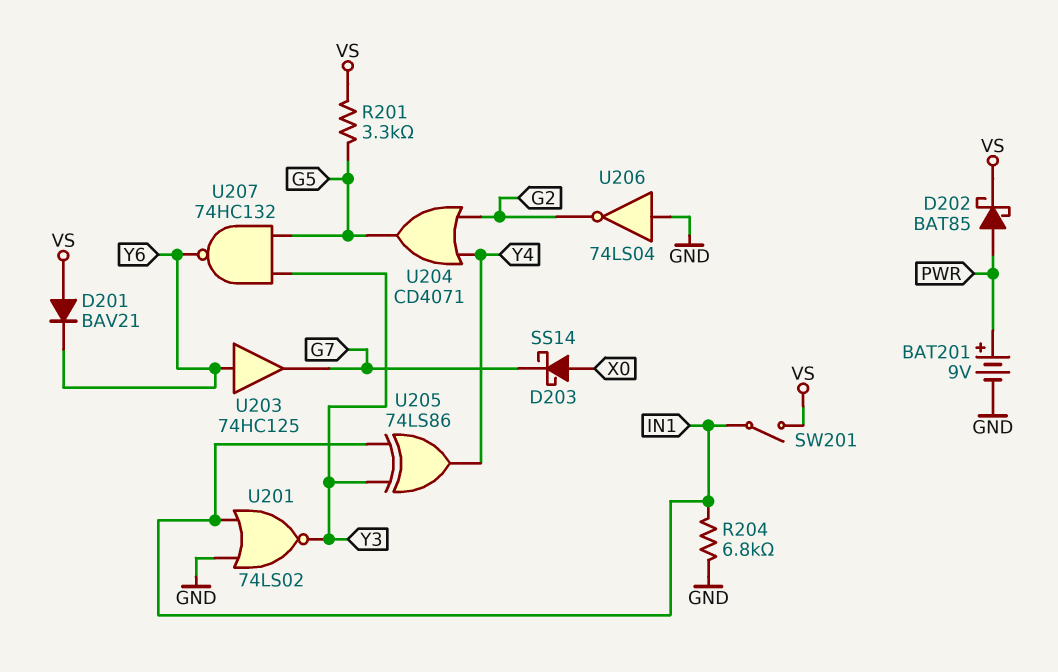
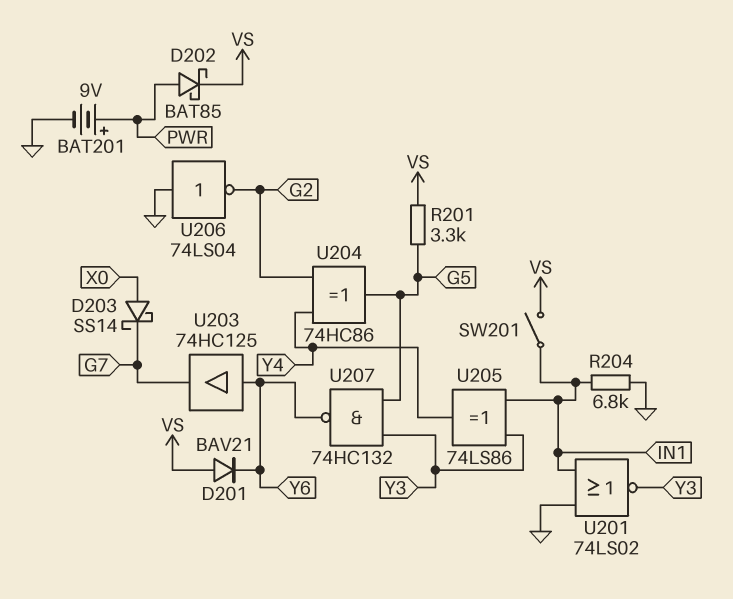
U204: OR CD4071 (in G2, in Y4, out G5) -> XOR 74HC86 (in G2, in Y4, out G5)

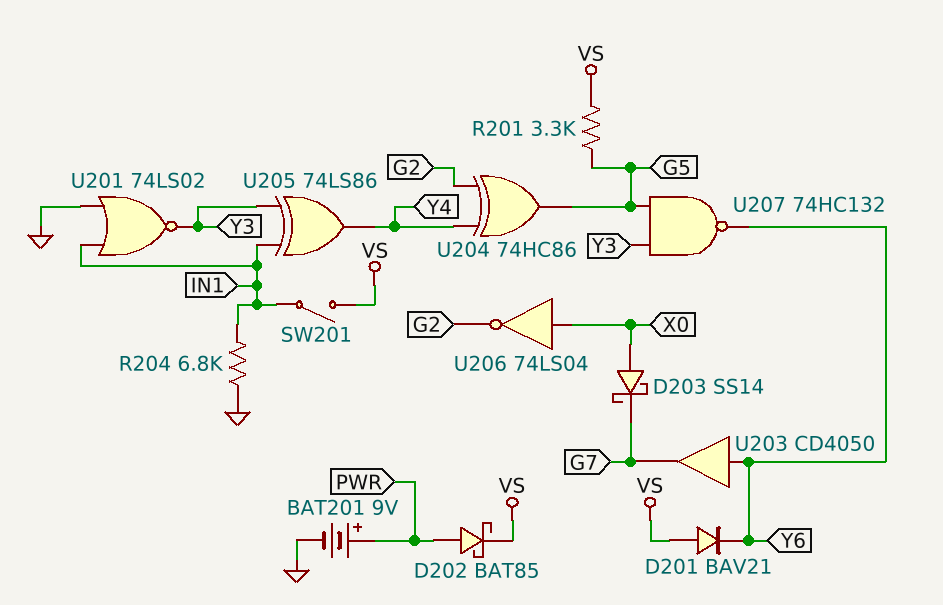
U203: buffer 74HC125 (in Y6, out G7) -> buffer CD4050 (in Y6, out G7)
U206: NOT 74LS04 (in GND, out G2) -> NOT 74LS04 (in X0, out G2)

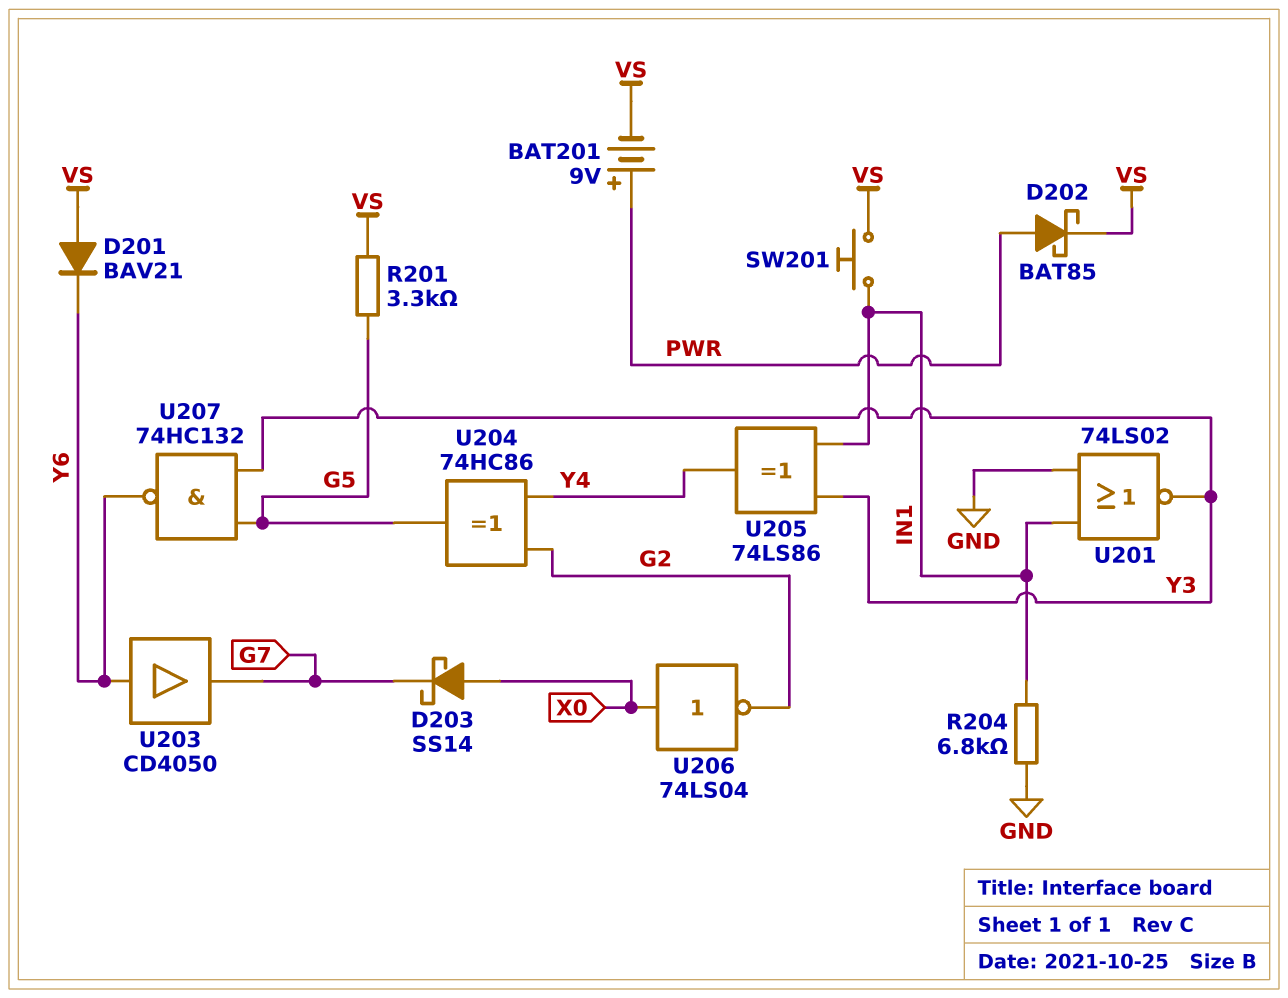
BAT201: 9V (plus PWR, minus GND) -> 9V (plus PWR, minus VS)
SW201: switch (IN1, VS) -> button (IN1, VS)

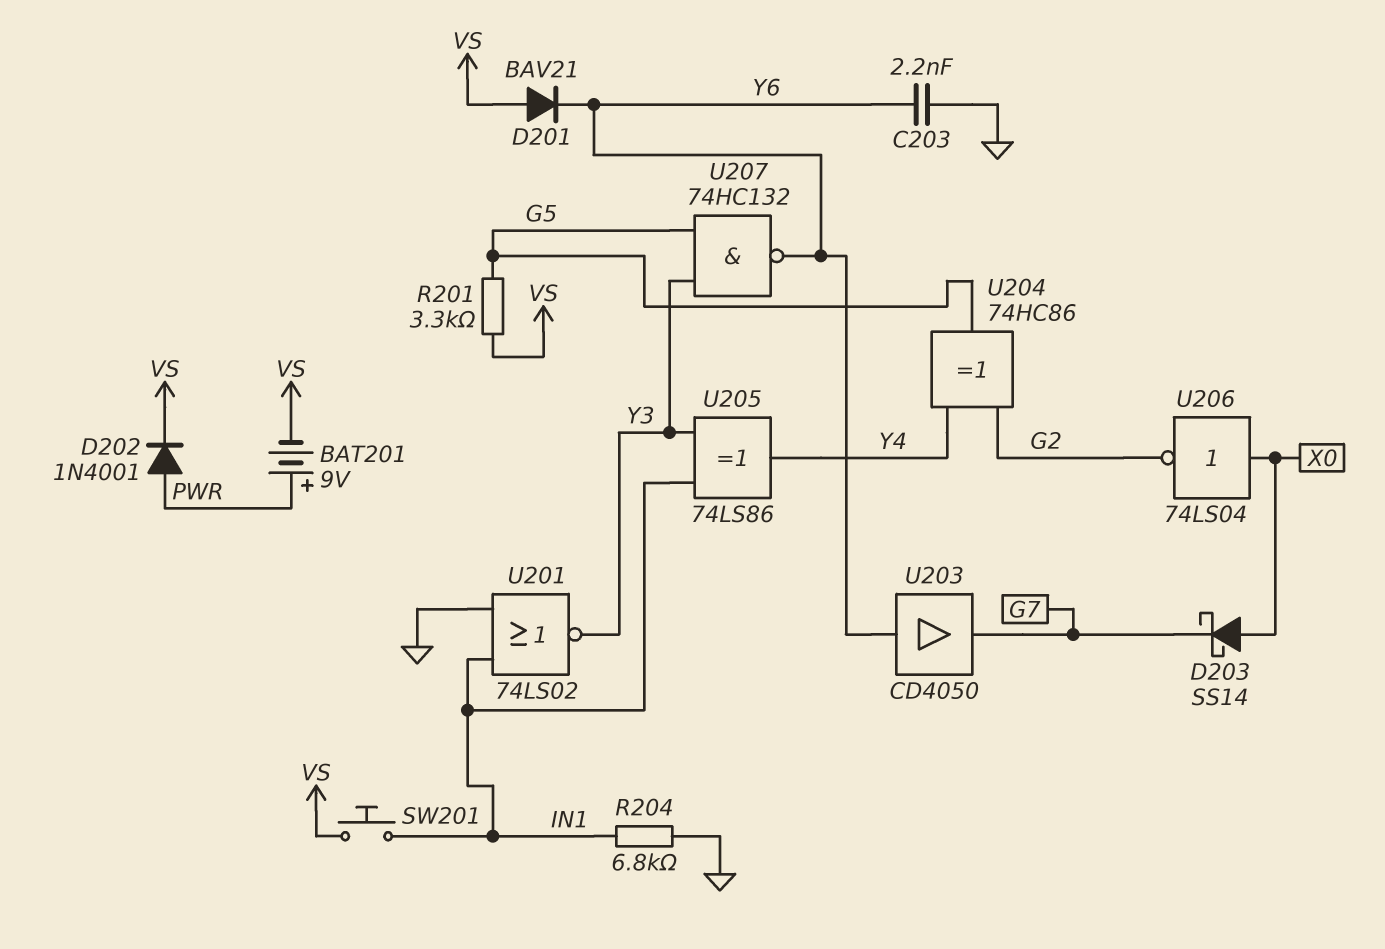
C203: none -> 2.2nF (GND, Y6)
D202: schottky BAT85 (A PWR, K VS) -> diode 1N4001 (A PWR, K VS)

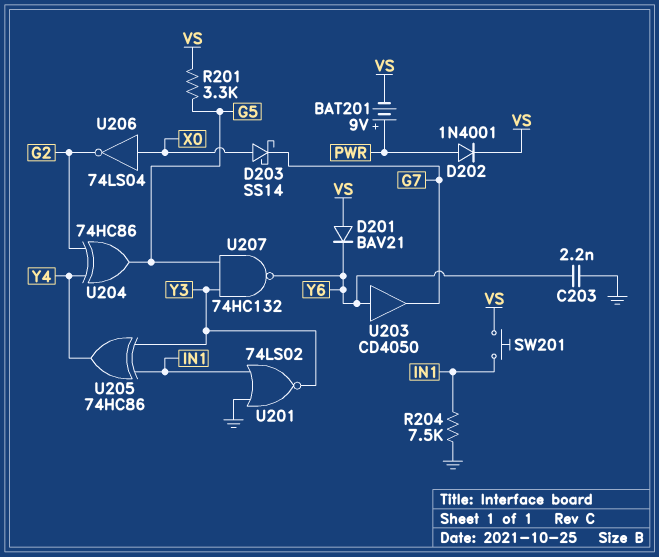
R204: 6.8k (GND, IN1) -> 7.5k (GND, IN1)
U205: XOR 74LS86 (in IN1, in Y3, out Y4) -> XOR 74HC86 (in IN1, in Y3, out Y4)

